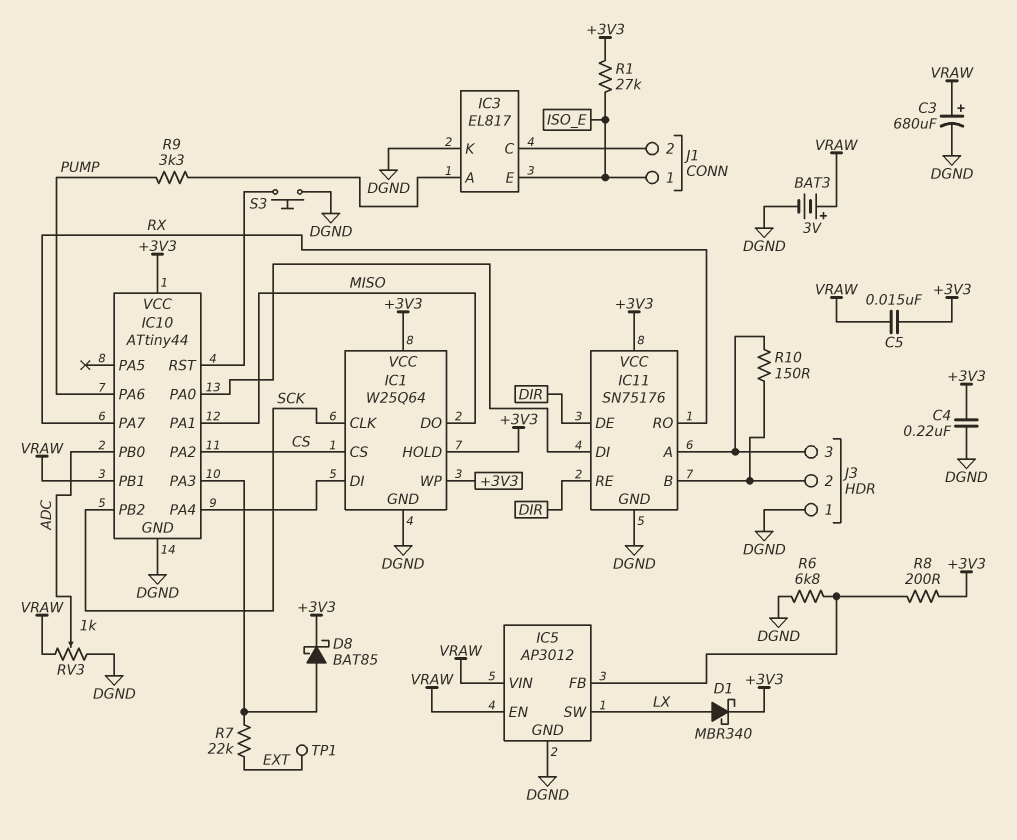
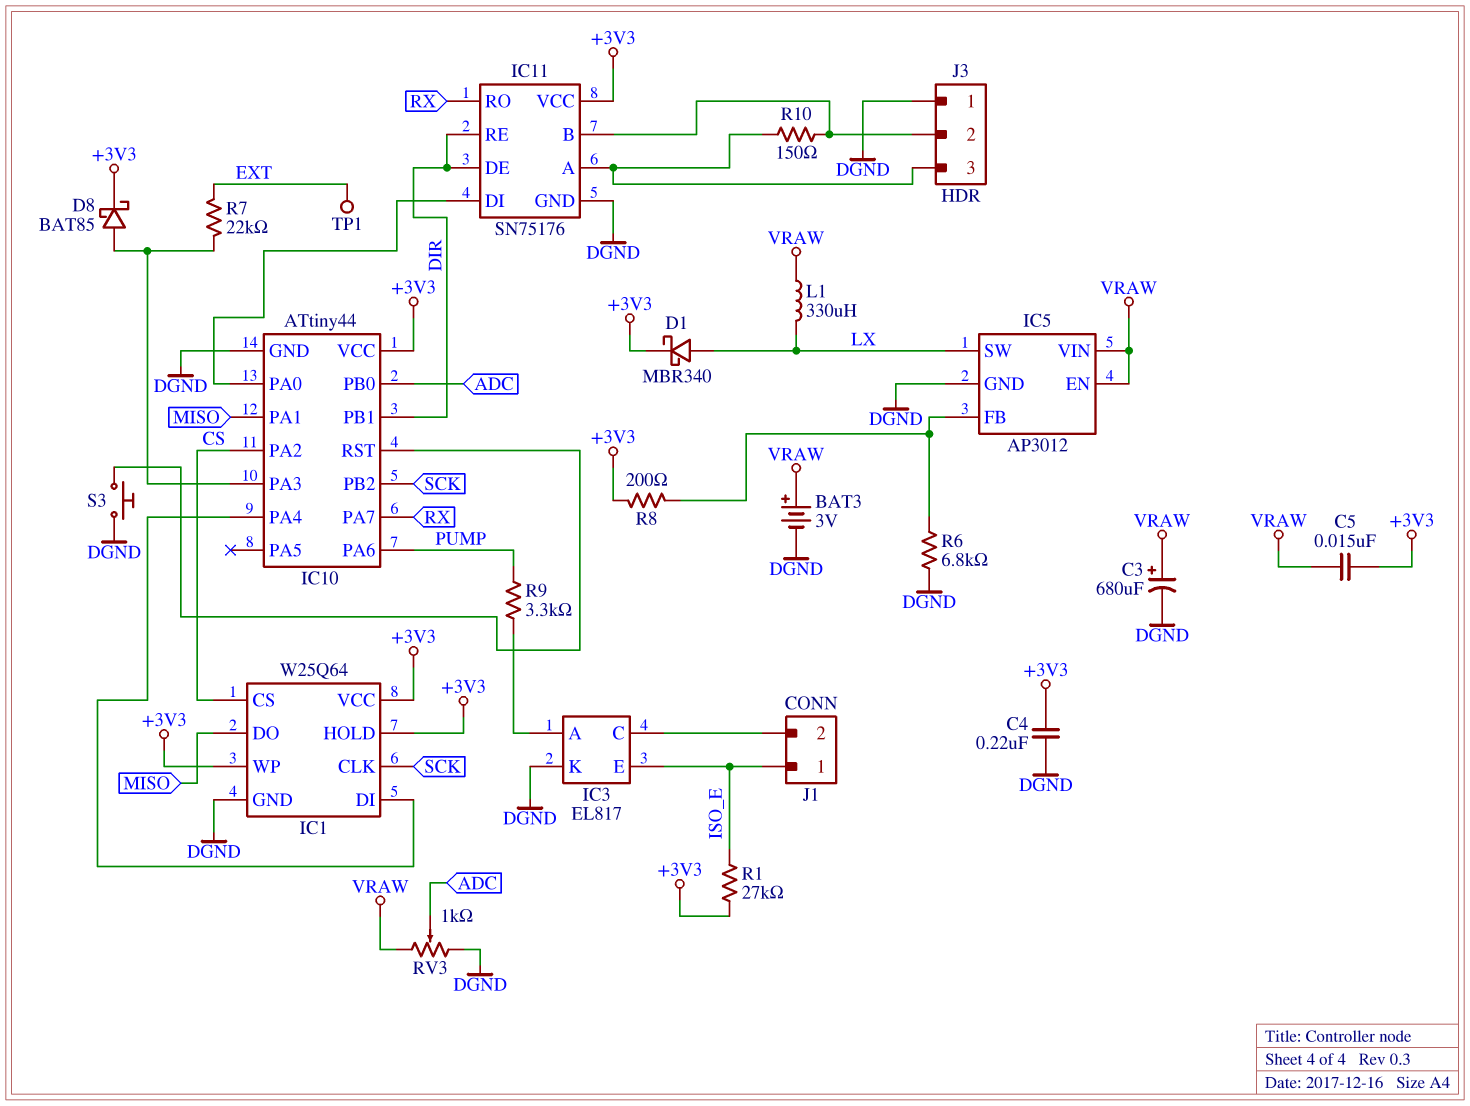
IC10 pin PB1: VRAW -> DIR
L1: none -> 330uH (LX, VRAW)

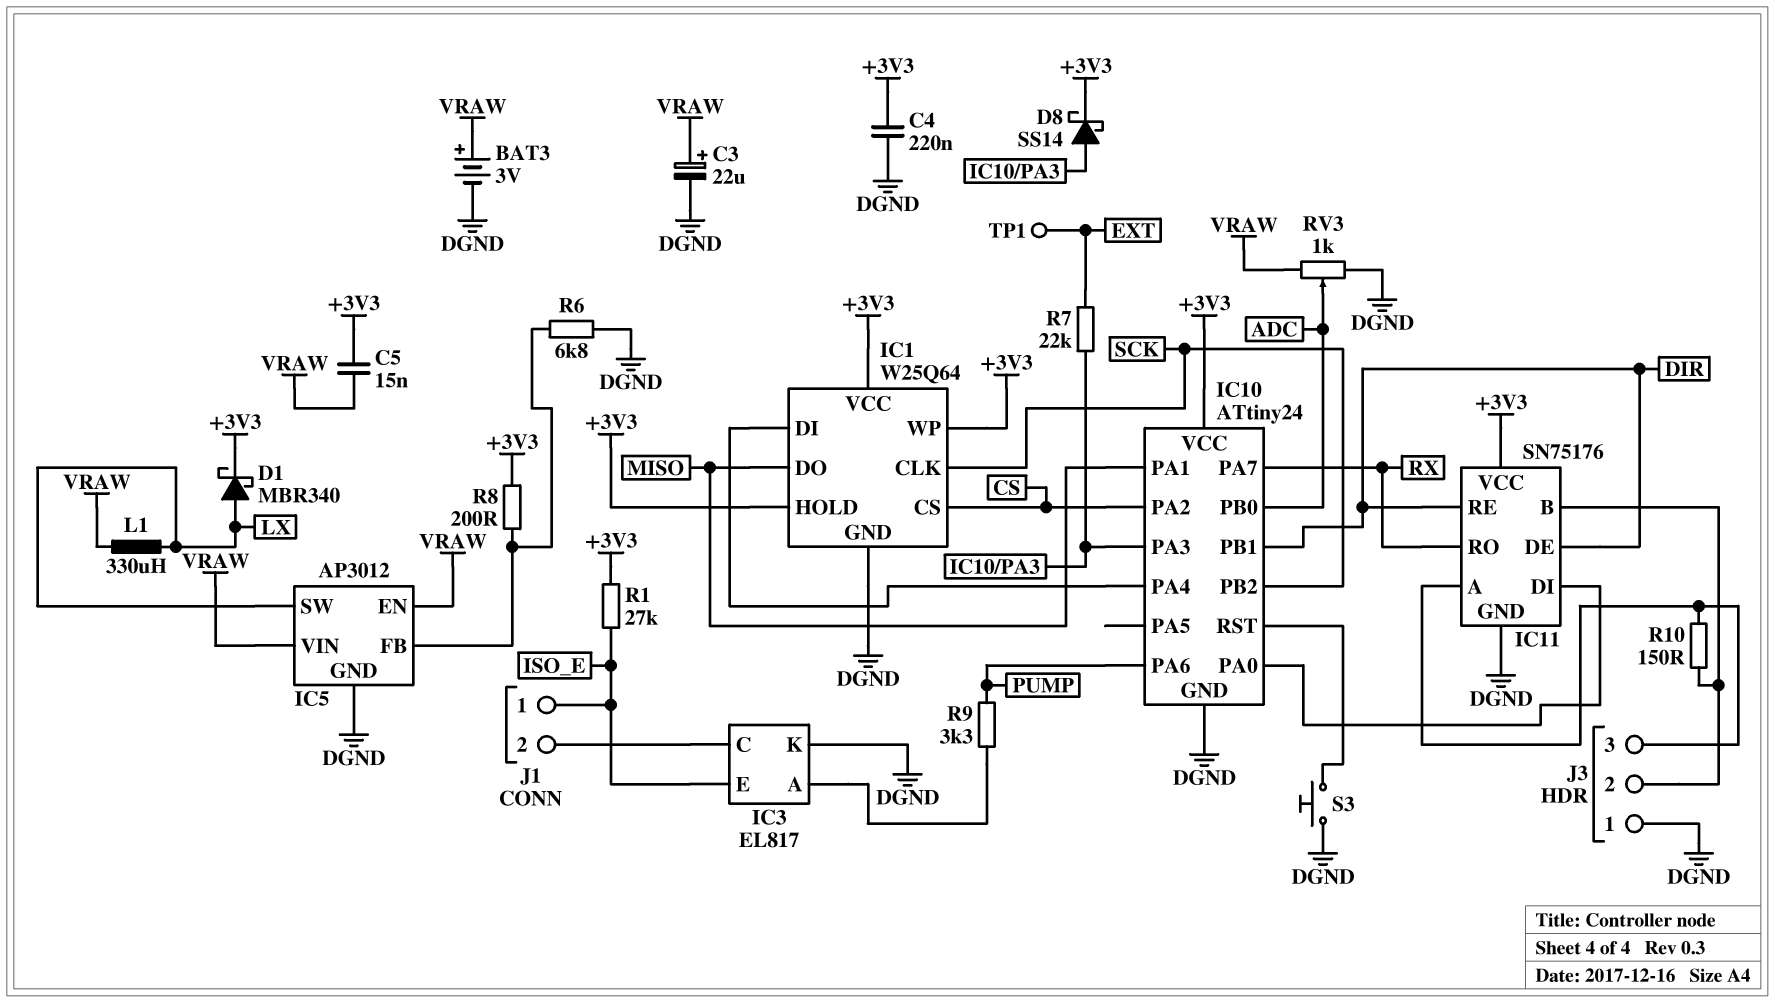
C3: 680uF (plus VRAW, minus DGND) -> 22uF (plus VRAW, minus DGND)
D8: schottky BAT85 (A IC10/PA3, K +3V3) -> schottky SS14 (A IC10/PA3, K +3V3)
IC10: ATtiny44 -> ATtiny24

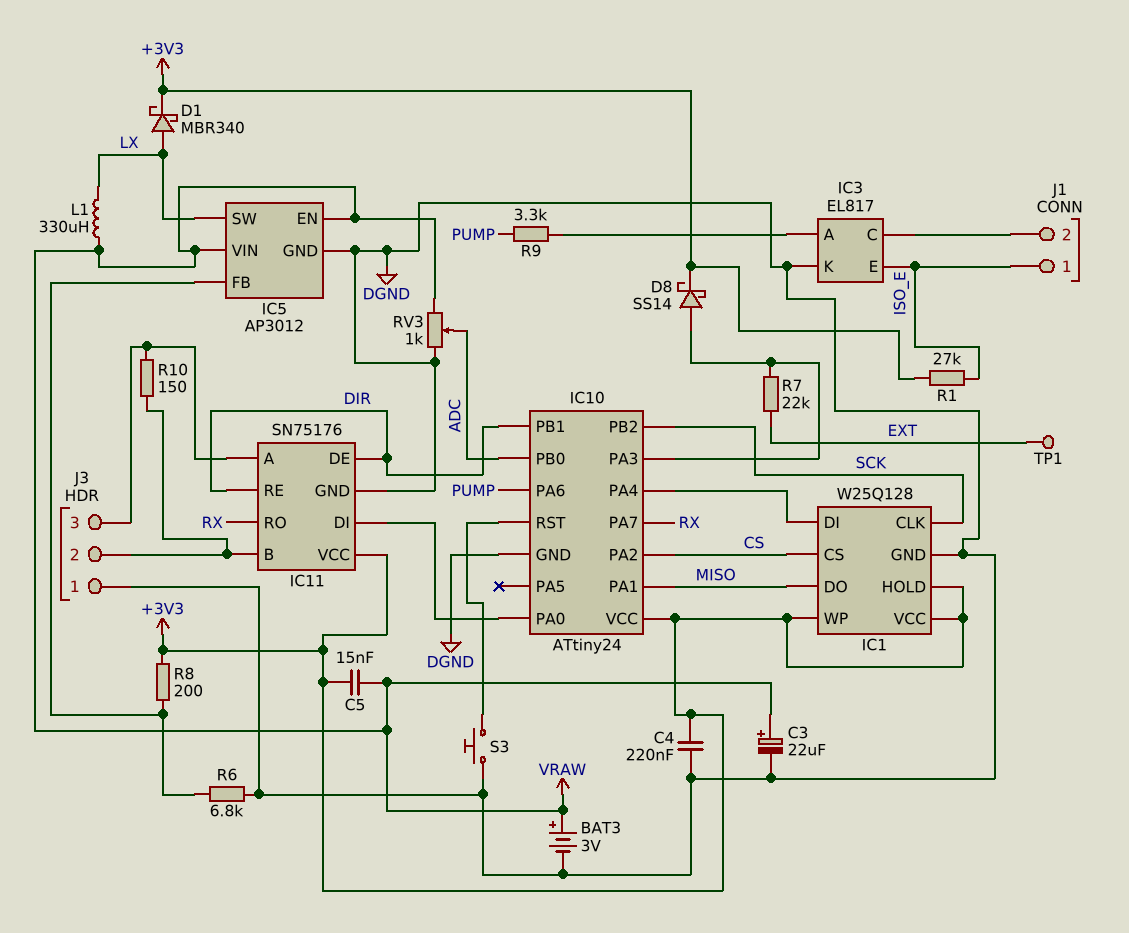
IC1: W25Q64 -> W25Q128

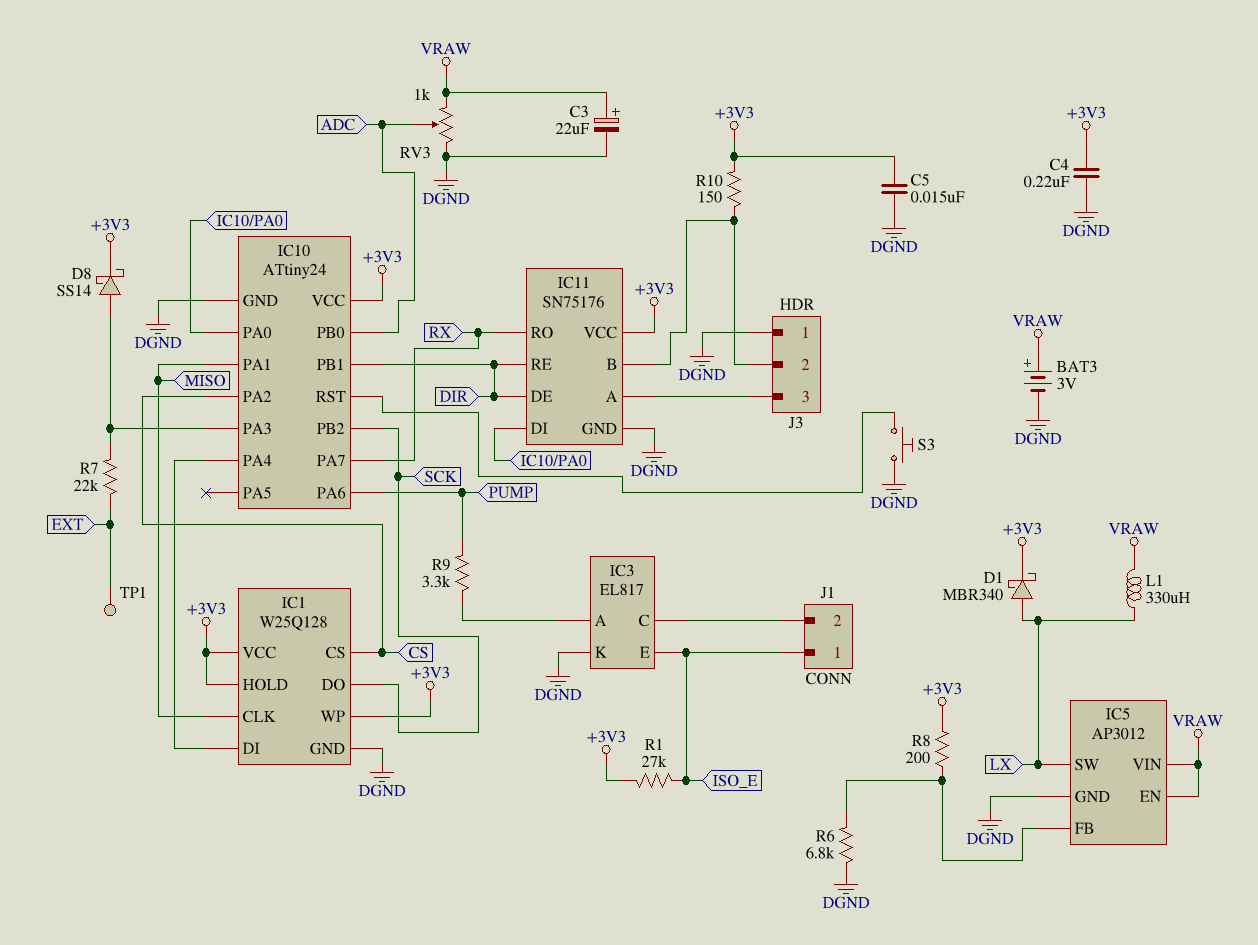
C5: 15nF (+3V3, VRAW) -> 15nF (+3V3, DGND)
IC1 pin CLK: SCK -> MISO
IC1 pin DO: MISO -> SCK
R10: 150 (IC11/A, IC11/B) -> 150 (+3V3, IC11/B)

